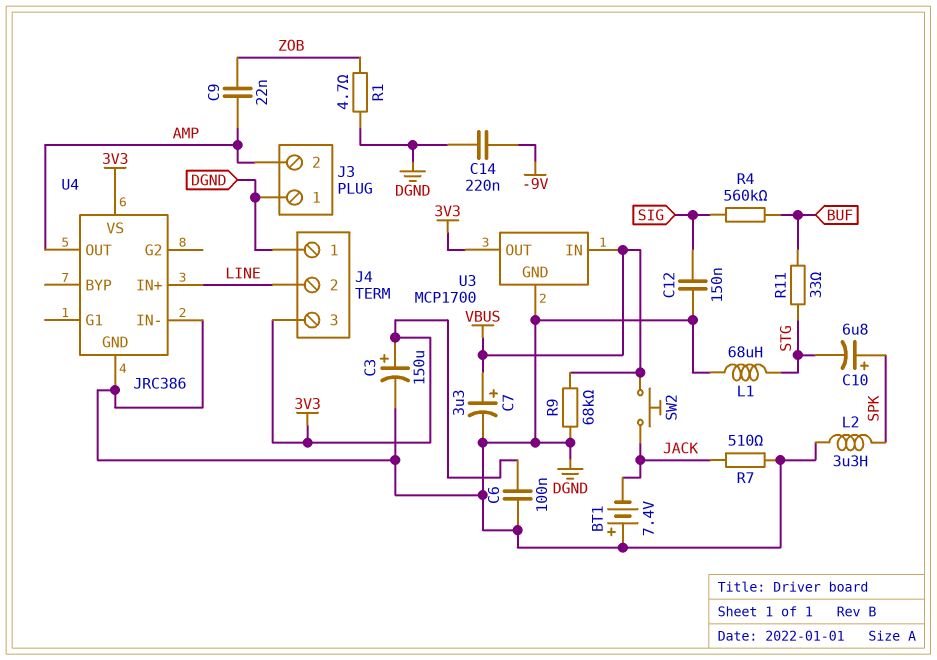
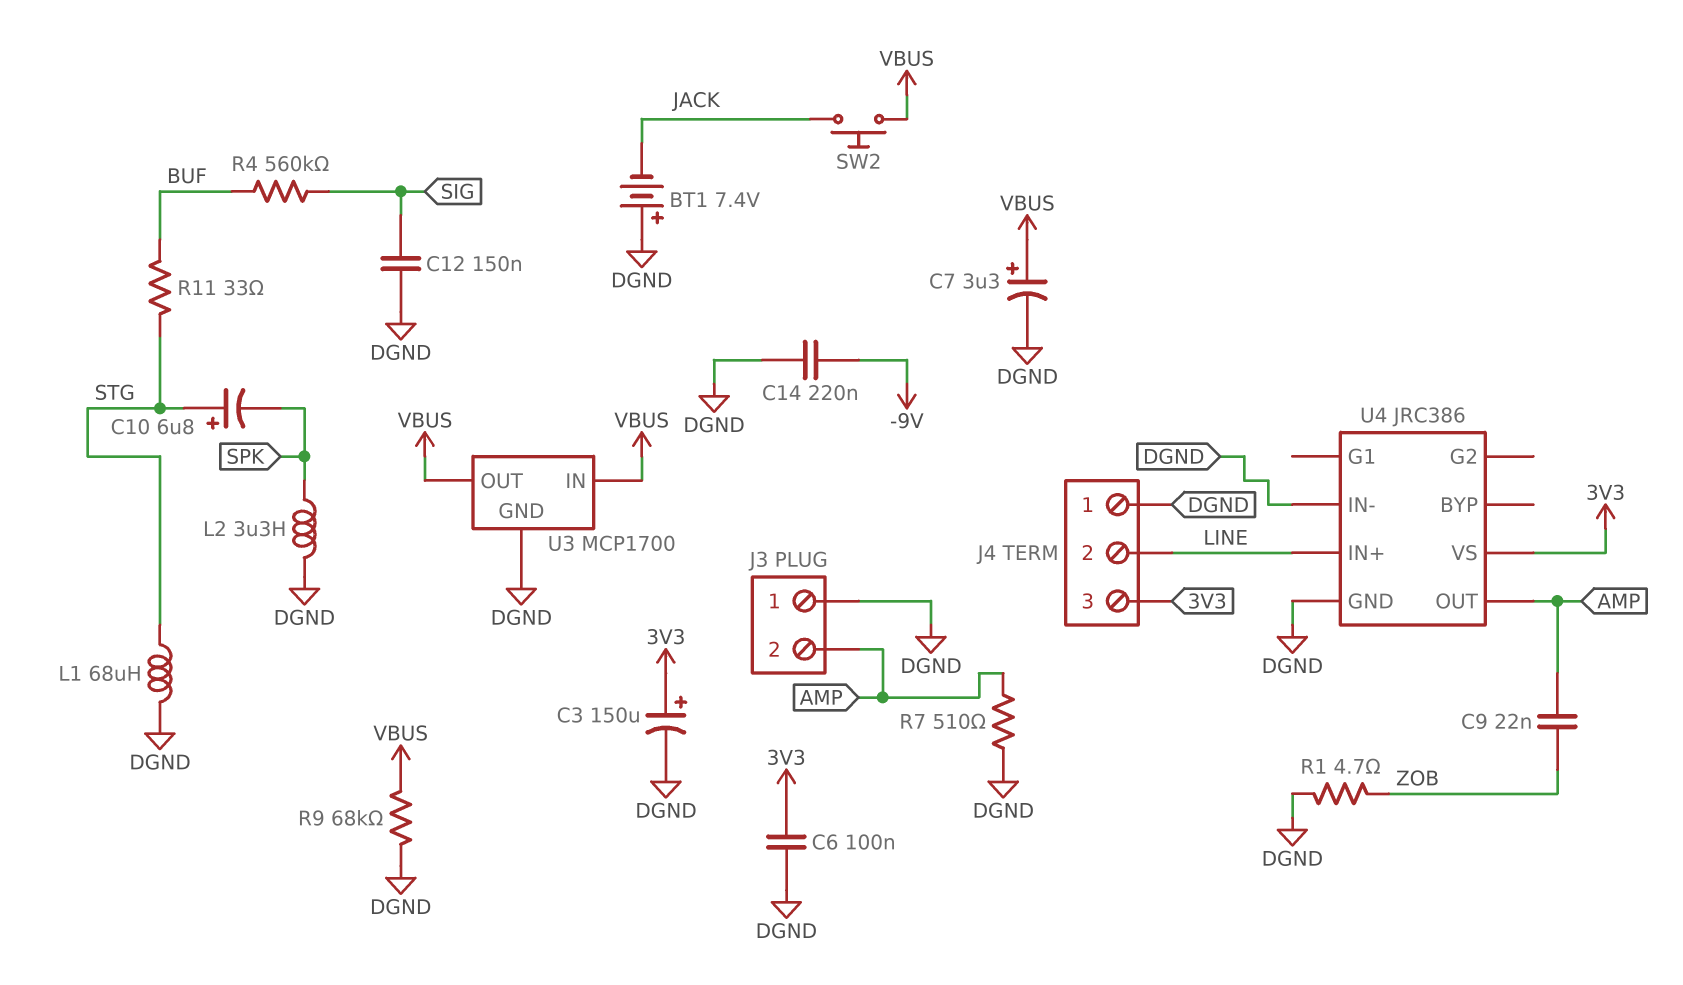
C10: 6.8uF (plus SPK, minus STG) -> 6.8uF (plus STG, minus SPK)
R7: 510 (DGND, JACK) -> 510 (AMP, DGND)
U3 pin OUT: 3V3 -> VBUS

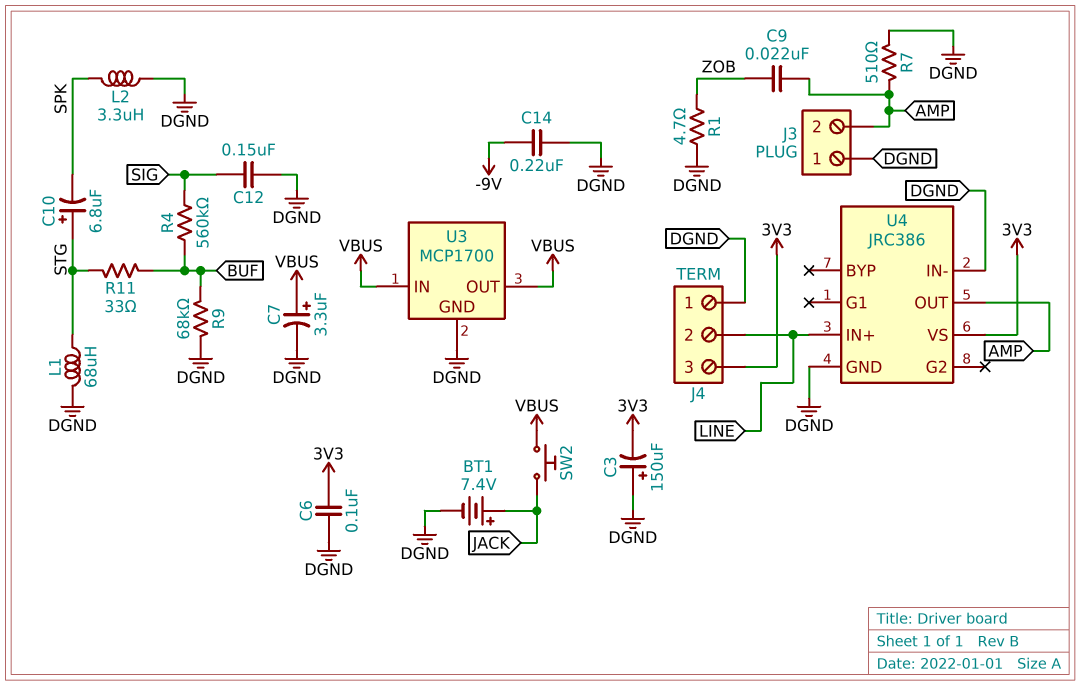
BT1: 7.4V (plus DGND, minus JACK) -> 7.4V (plus JACK, minus DGND)
C3: 150uF (plus 3V3, minus DGND) -> 150uF (plus DGND, minus 3V3)
R9: 68k (DGND, VBUS) -> 68k (BUF, DGND)

